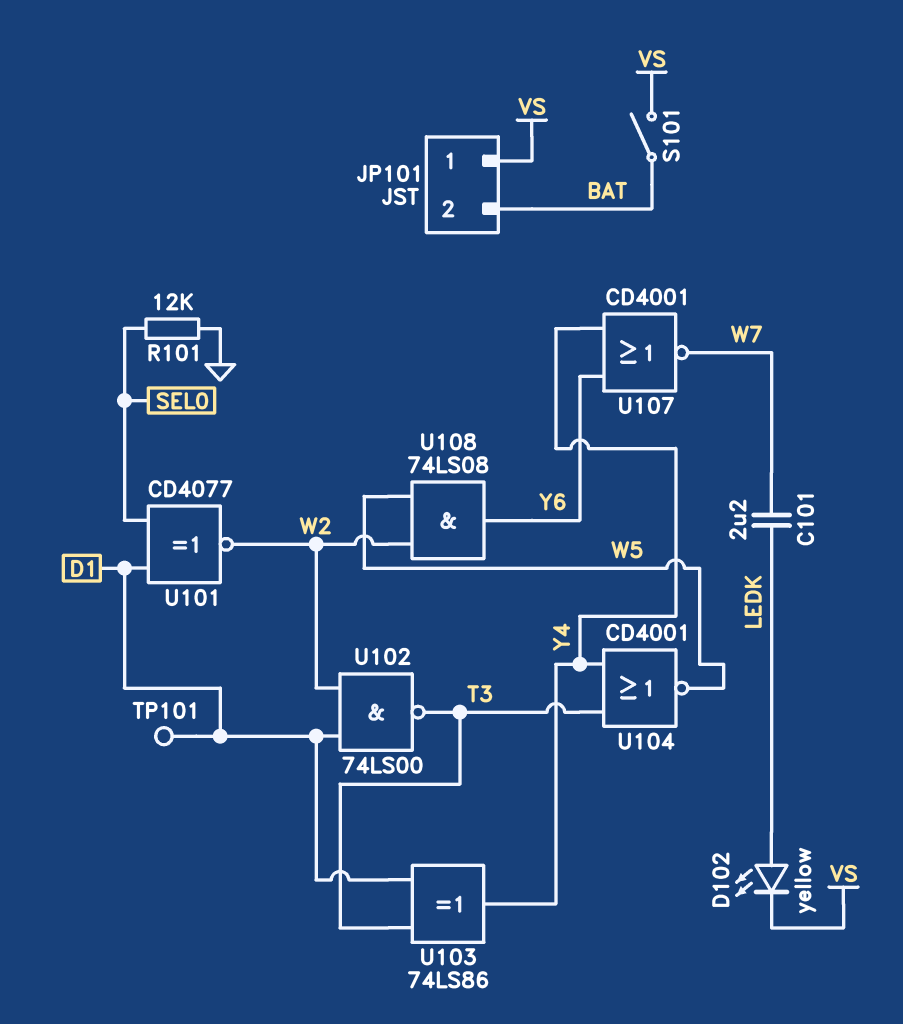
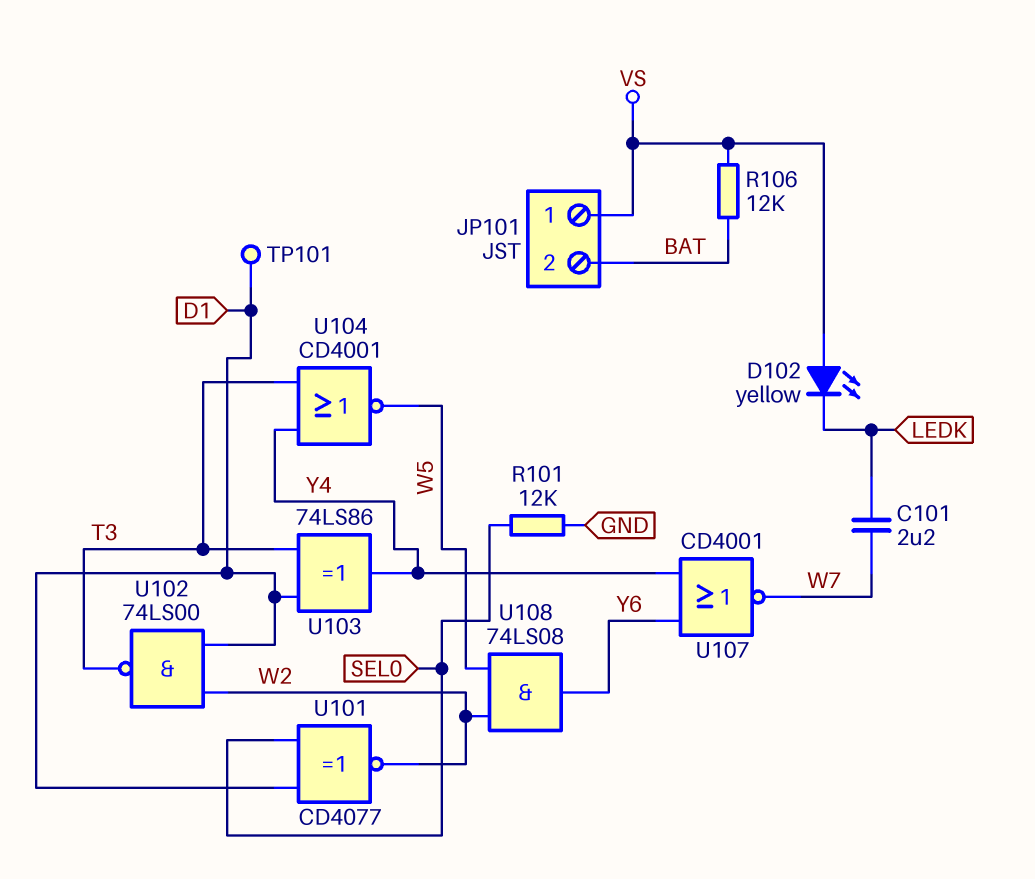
D102: LED yellow (A LEDK, K VS) -> LED yellow (A VS, K LEDK)
R106: none -> 12k (BAT, VS)
S101: switch (BAT, VS) -> none

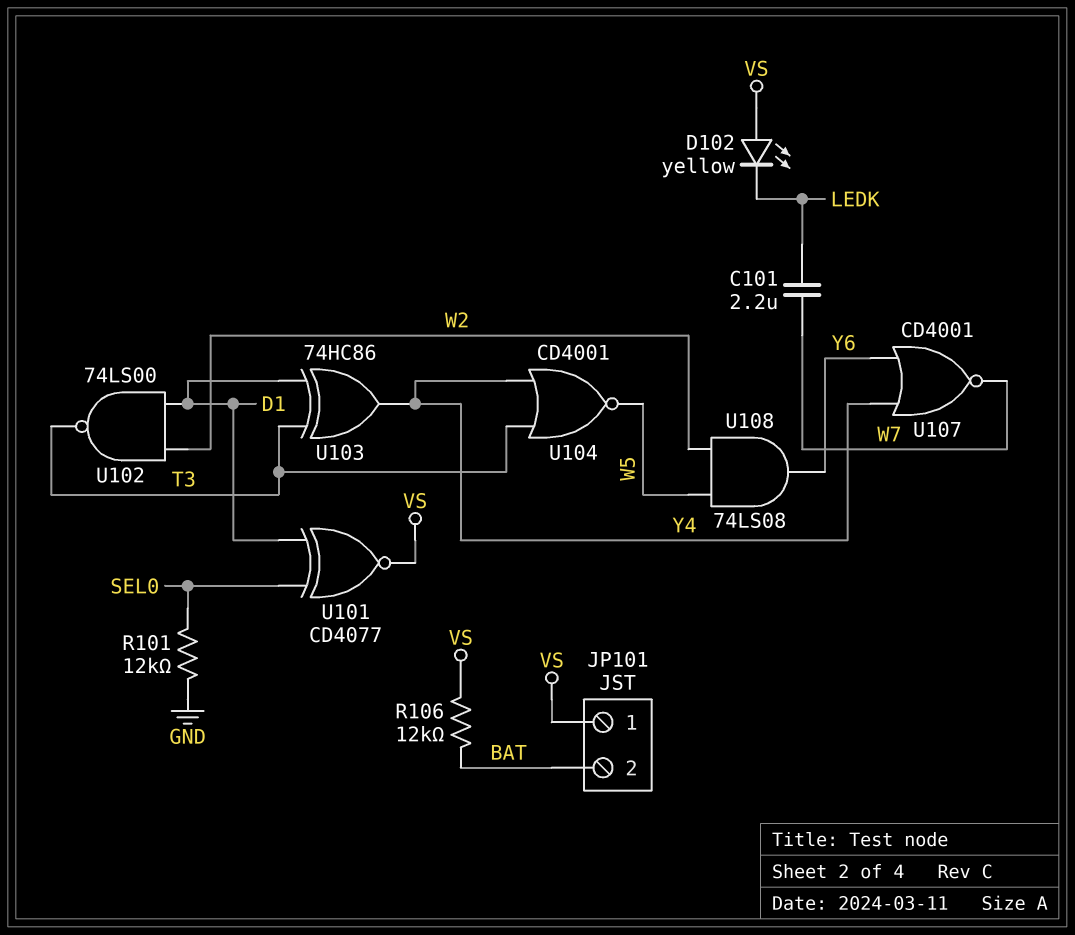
TP101: test point (D1) -> none
U101: XNOR CD4077 (in D1, in SEL0, out W2) -> XNOR CD4077 (in D1, in SEL0, out VS)
U103: XOR 74LS86 (in D1, in T3, out Y4) -> XOR 74HC86 (in D1, in T3, out Y4)

